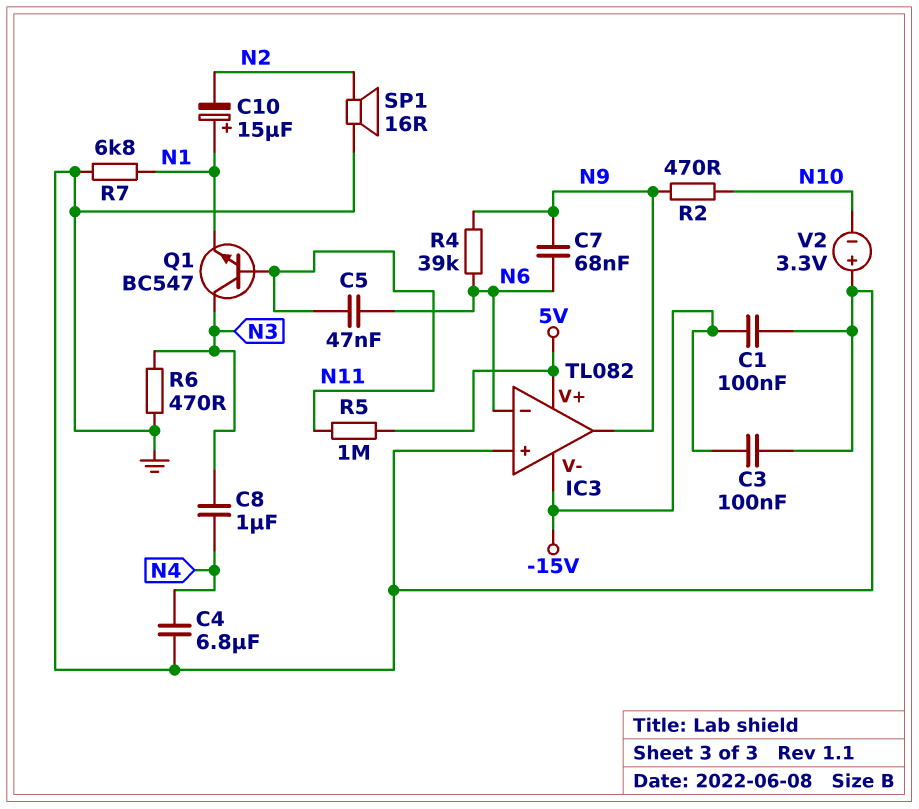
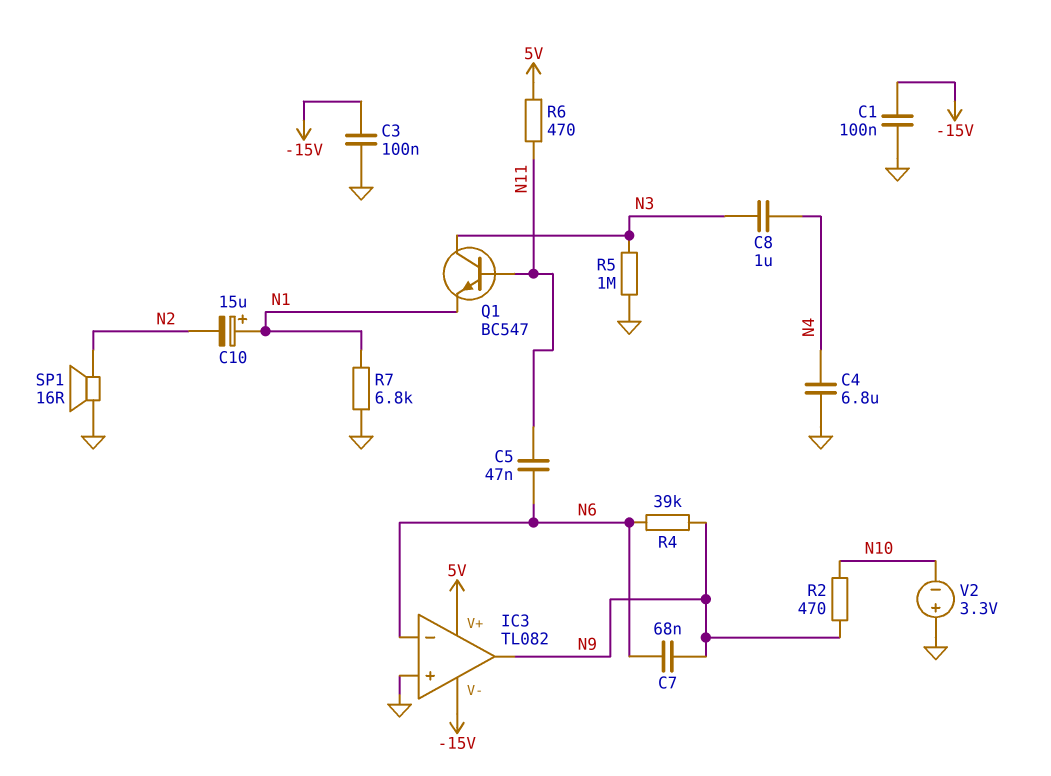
R5: 1M (5V, N11) -> 1M (GND, N3)
R6: 470 (GND, N3) -> 470 (5V, N11)

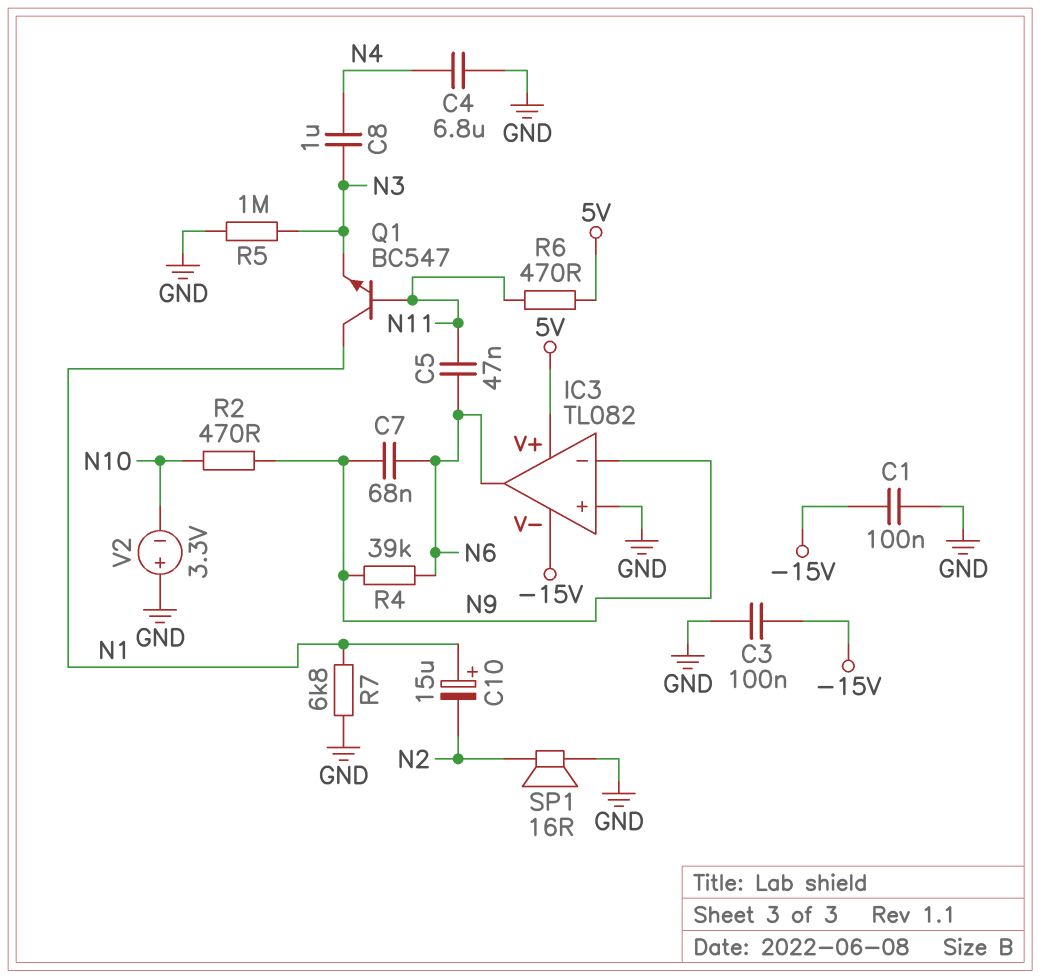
IC3 pin in-: N6 -> N9
IC3 pin out: N9 -> N6
Q1: NPN BC547 (B N11, C N3, E N1) -> NPN BC547 (B N11, C N1, E N3)

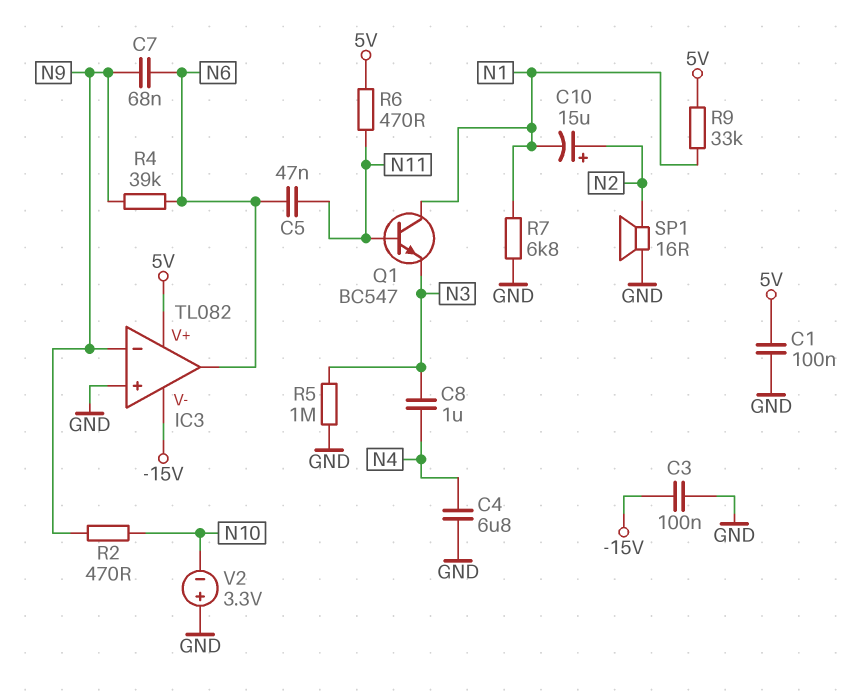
C1: 100nF (-15V, GND) -> 100nF (5V, GND)
C10: 15uF (plus N1, minus N2) -> 15uF (plus N2, minus N1)
R9: none -> 33k (5V, N1)

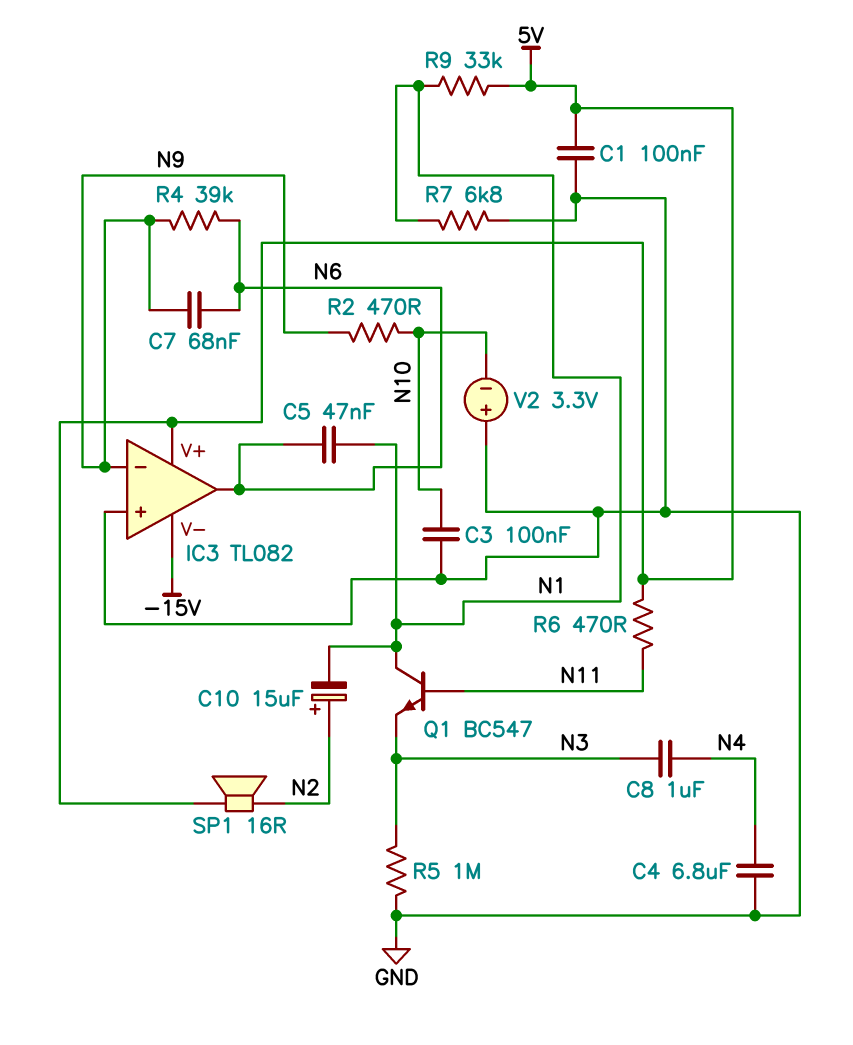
C3: 100nF (-15V, GND) -> 100nF (GND, N10)
C5: 47nF (N6, N11) -> 47nF (N1, N6)
SP1: speaker 16R (GND, N2) -> speaker 16R (5V, N2)

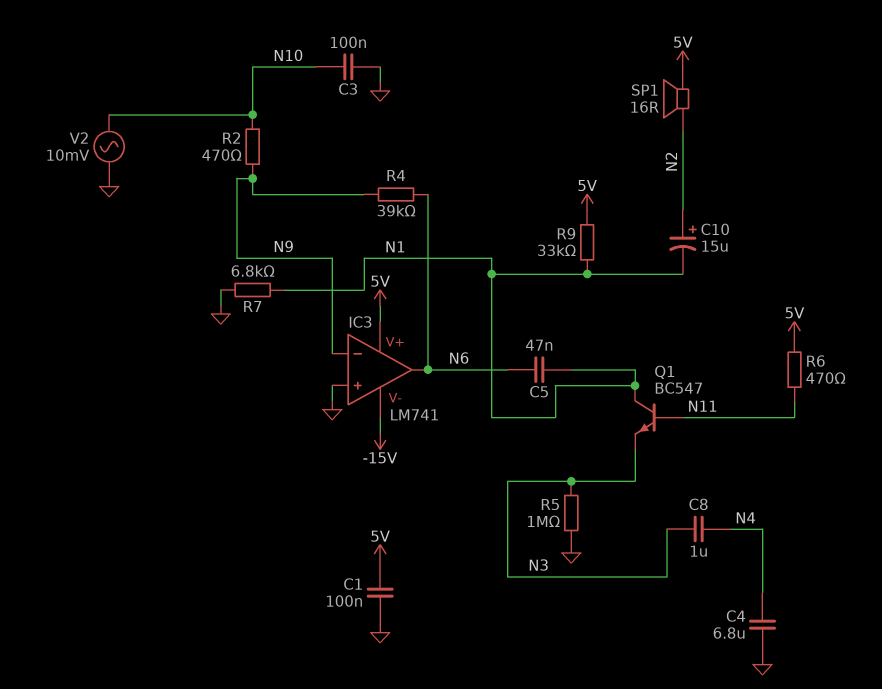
C7: 68nF (N6, N9) -> none
IC3: TL082 -> LM741
V2: 3.3V (plus GND, minus N10) -> AC 10mV (GND, N10)

